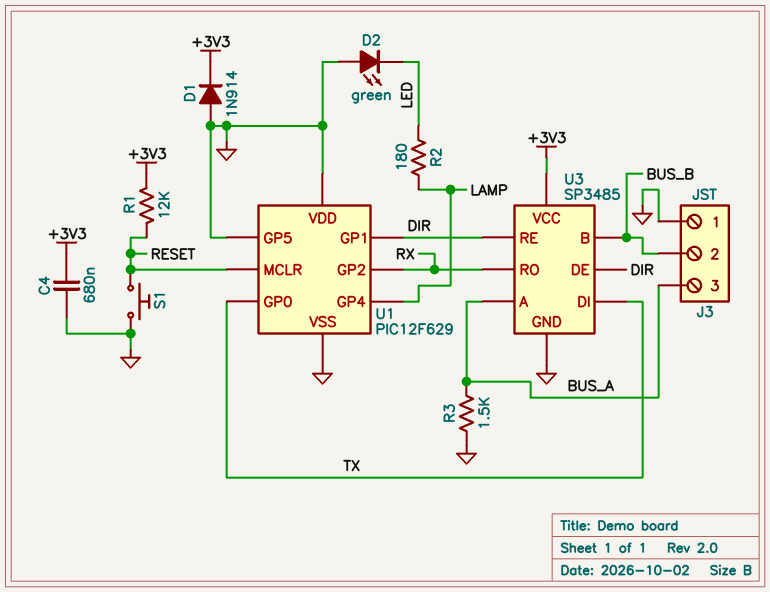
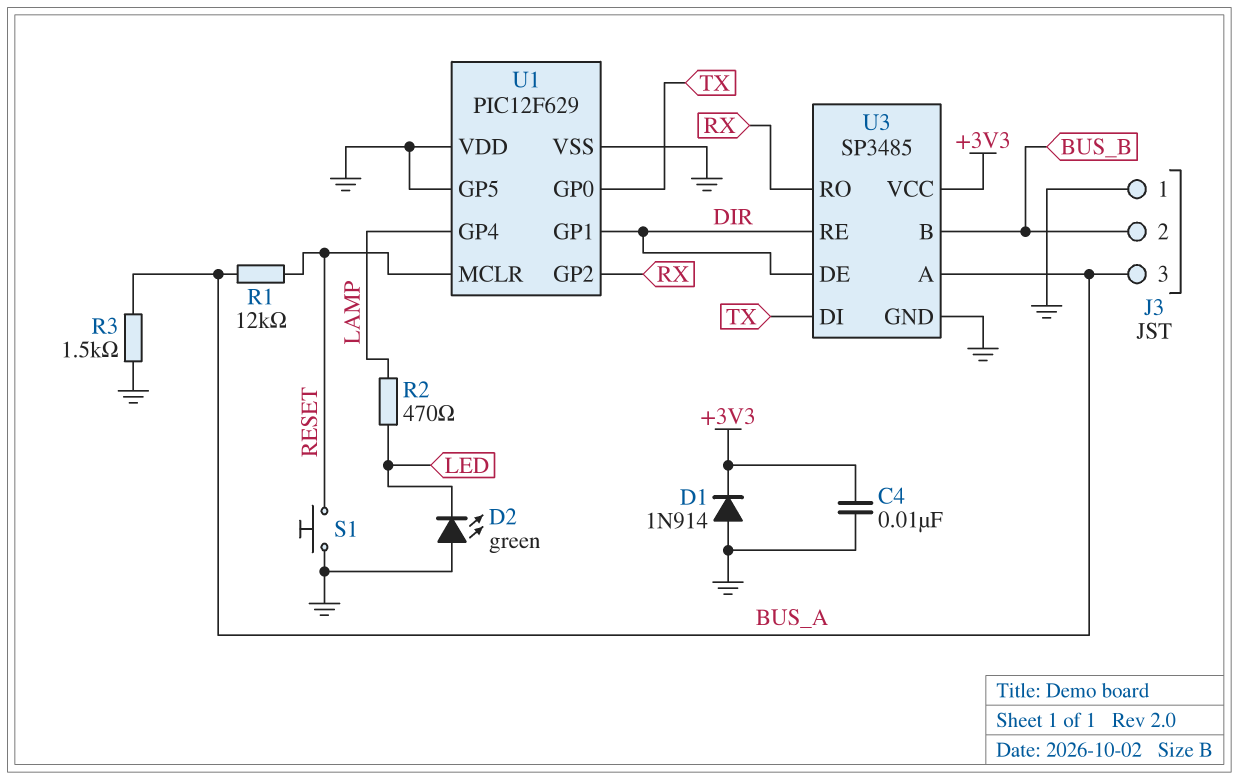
C4: 680nF (+3V3, GND) -> 10nF (+3V3, GND)
R1: 12k (+3V3, RESET) -> 12k (BUS_A, RESET)
R2: 180 (LAMP, LED) -> 470 (LAMP, LED)

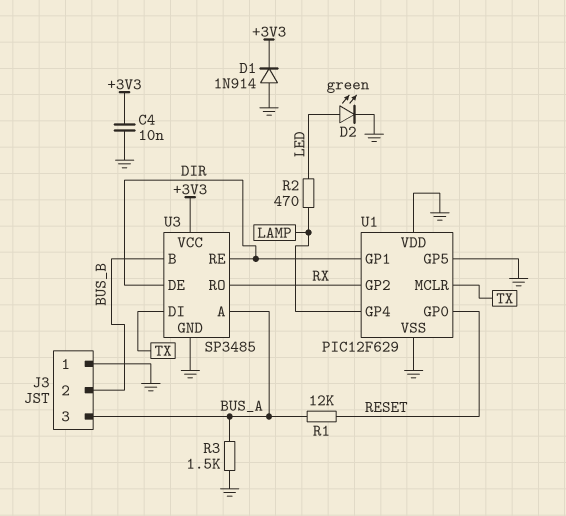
D2: LED green (A GND, K LED) -> LED green (A LED, K GND)
S1: button (GND, RESET) -> none
U1 pin GP0: TX -> RESET
U1 pin MCLR: RESET -> TX

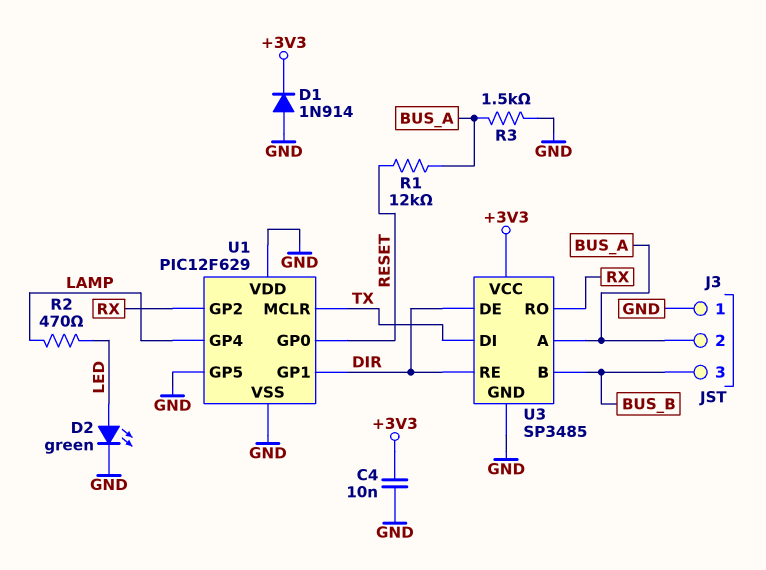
J3 pin 2: BUS_B -> BUS_A
J3 pin 3: BUS_A -> BUS_B

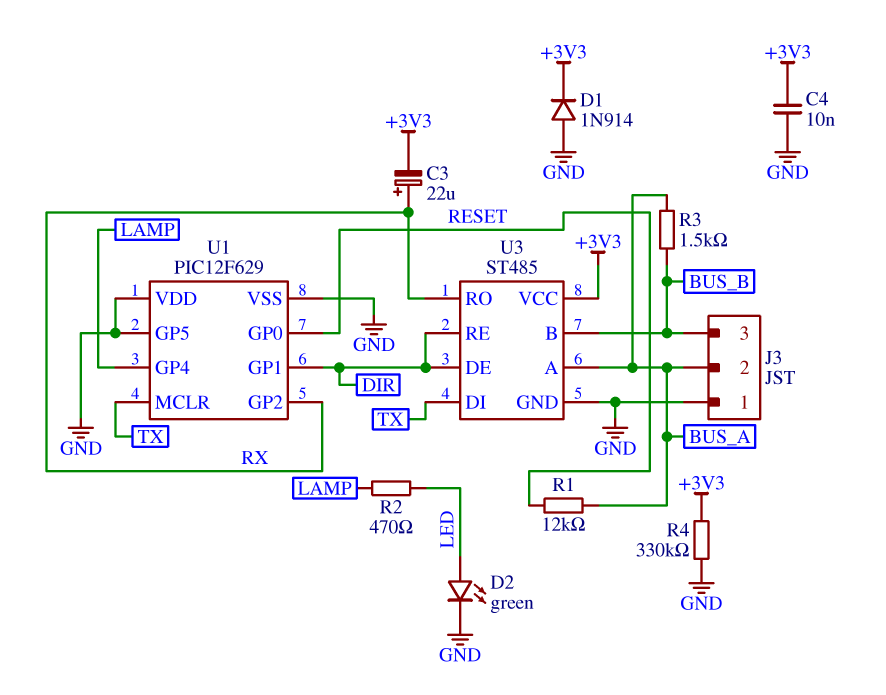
C3: none -> 22uF (plus RX, minus +3V3)
R3: 1.5k (BUS_A, GND) -> 1.5k (BUS_A, BUS_B)
R4: none -> 330k (+3V3, GND)
U3: SP3485 -> ST485

